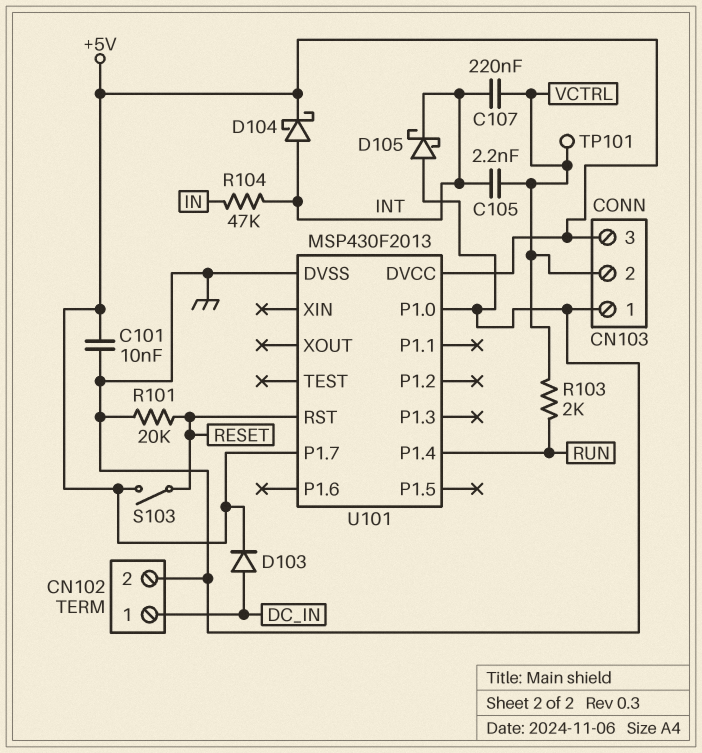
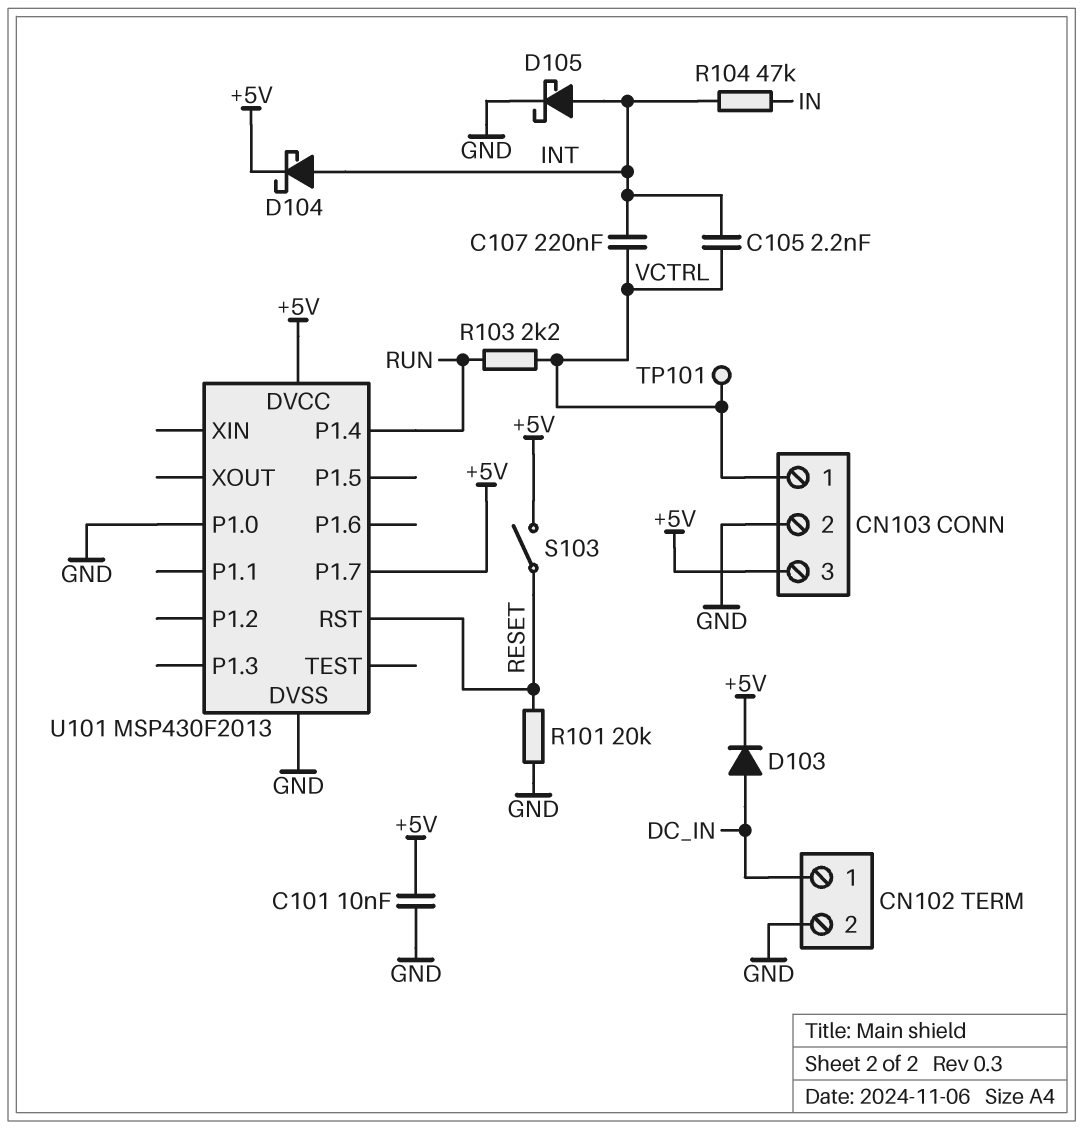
CN103 pin 1: GND -> VCTRL
CN103 pin 2: VCTRL -> GND
D105: schottky (A GND, K INT) -> schottky (A INT, K GND)
R103: 2k (RUN, VCTRL) -> 2.2k (RUN, VCTRL)

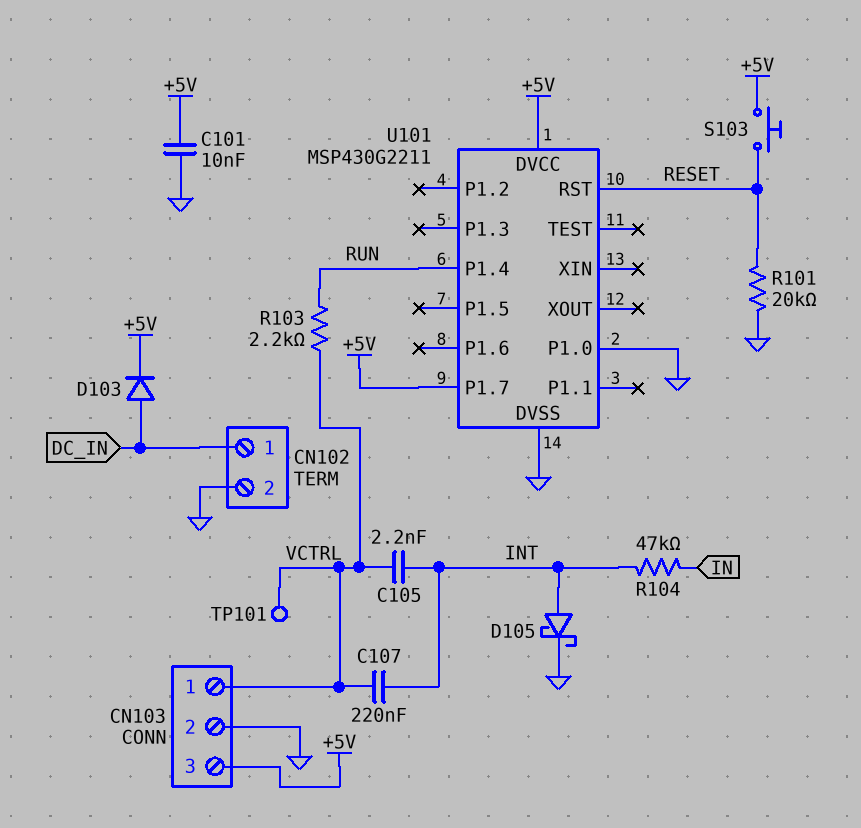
D104: schottky (A INT, K +5V) -> none
S103: switch (+5V, RESET) -> button (+5V, RESET)
U101: MSP430F2013 -> MSP430G2211

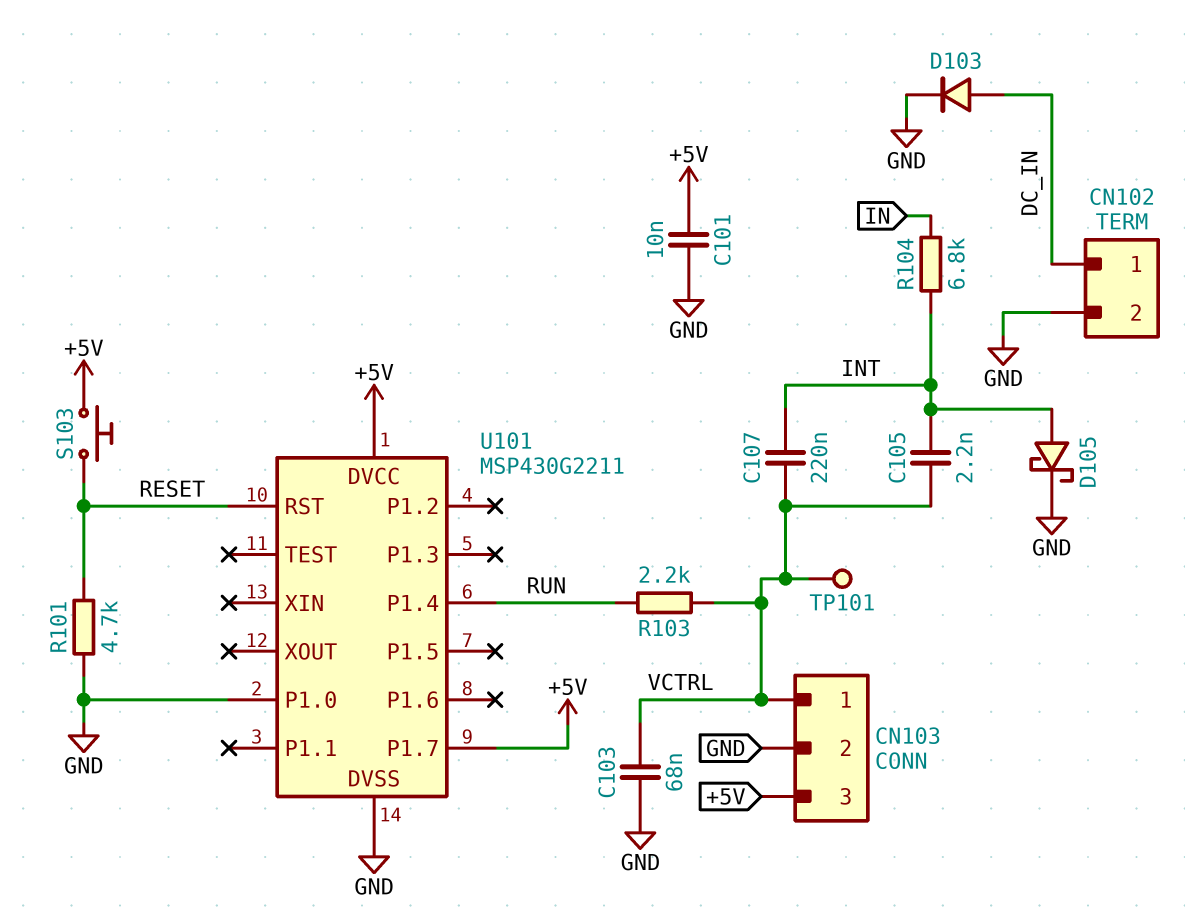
C103: none -> 68nF (GND, VCTRL)
D103: diode (A DC_IN, K +5V) -> diode (A DC_IN, K GND)
R101: 20k (GND, RESET) -> 4.7k (GND, RESET)
R104: 47k (IN, INT) -> 6.8k (IN, INT)

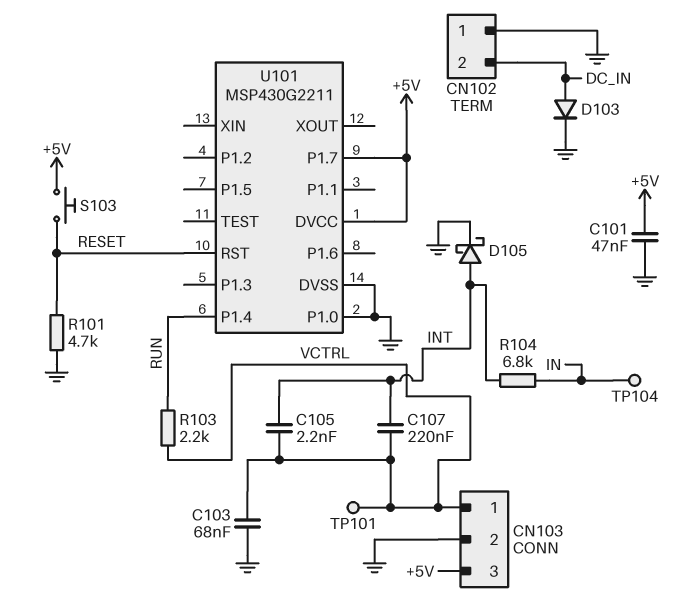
C101: 10nF (+5V, GND) -> 47nF (+5V, GND)
CN102 pin 1: DC_IN -> GND
CN102 pin 2: GND -> DC_IN
TP104: none -> test point (IN)

